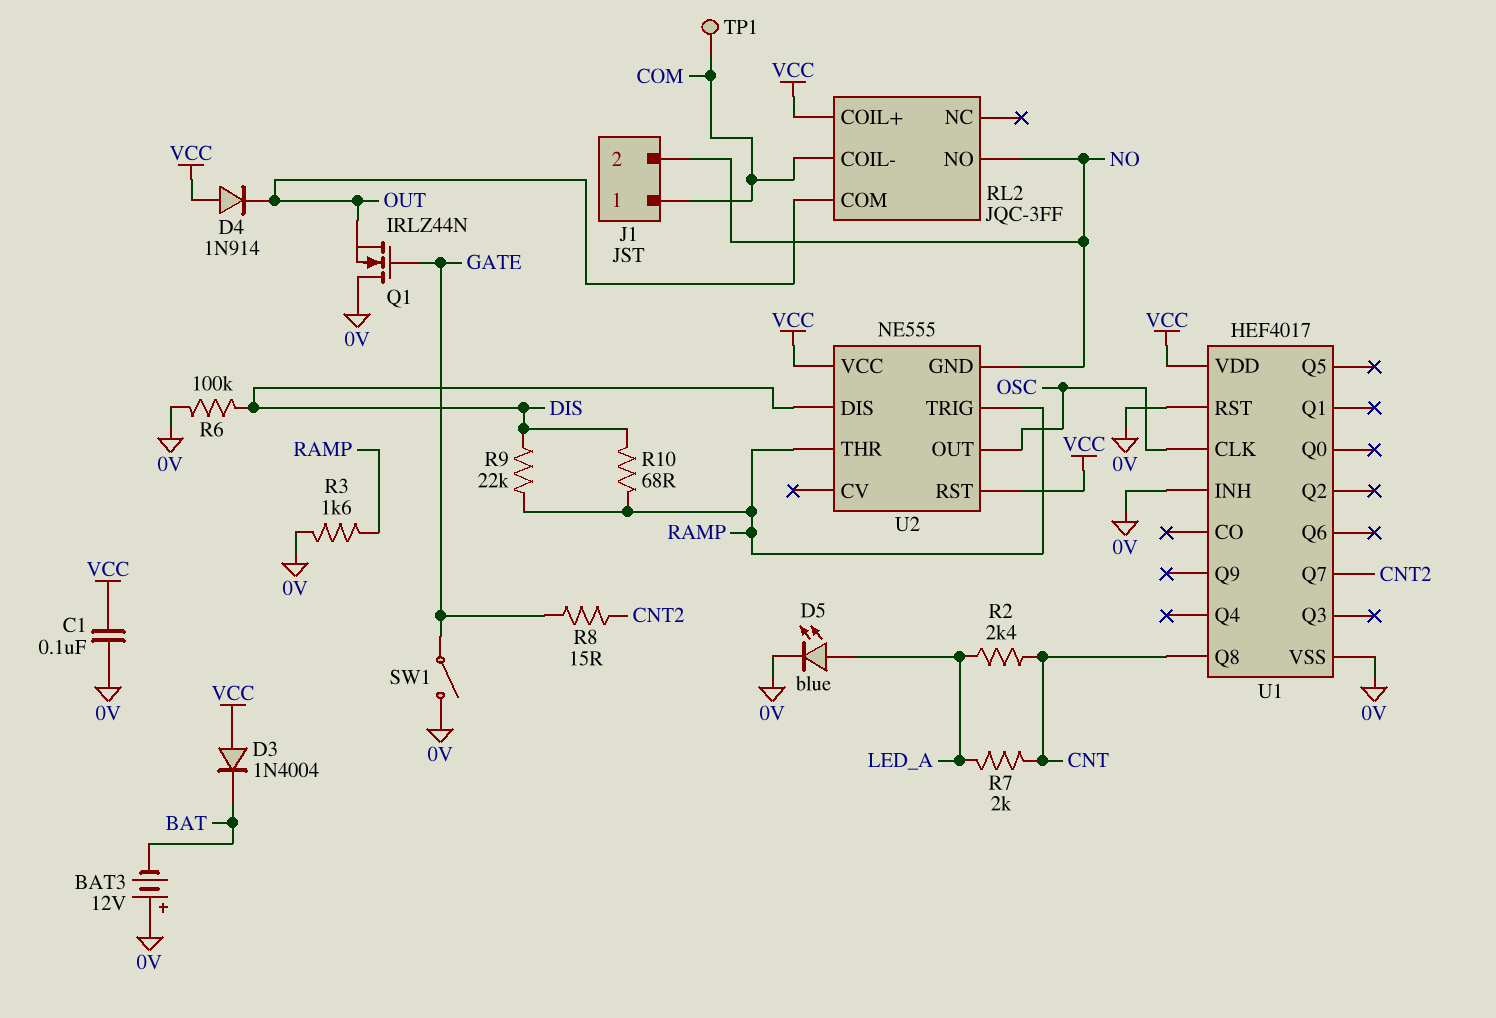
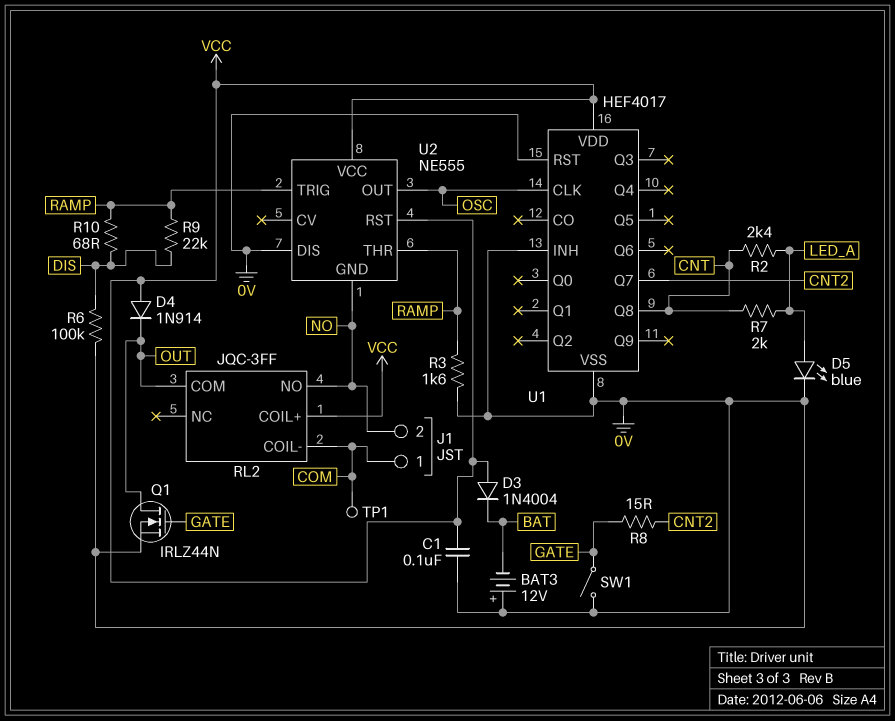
Q1: NMOS IRLZ44N (G GATE, D 0V, S OUT) -> NMOS IRLZ44N (G GATE, D OUT, S 0V)
U2 pin DIS: DIS -> 0V

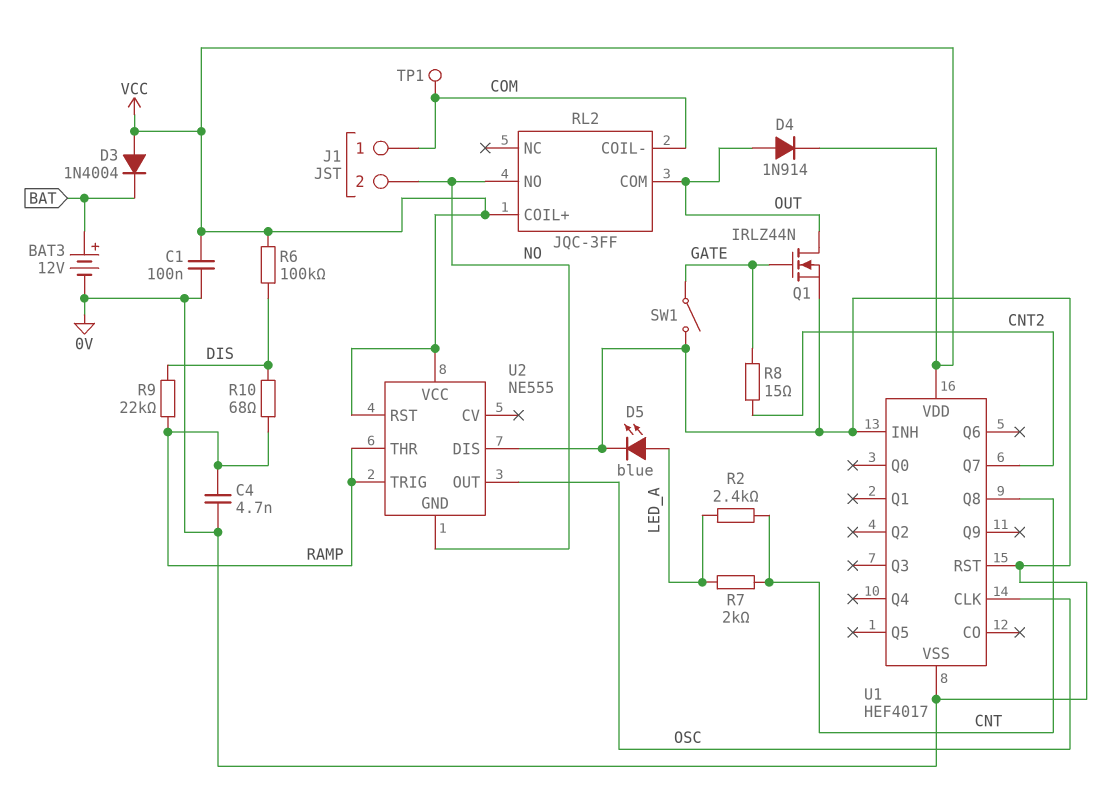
BAT3: 12V (plus 0V, minus BAT) -> 12V (plus BAT, minus 0V)
C4: none -> 4.7nF (0V, RAMP)
D4: diode 1N914 (A VCC, K OUT) -> diode 1N914 (A OUT, K VCC)
R3: 1.6k (0V, RAMP) -> none
R6: 100k (0V, DIS) -> 100k (DIS, VCC)

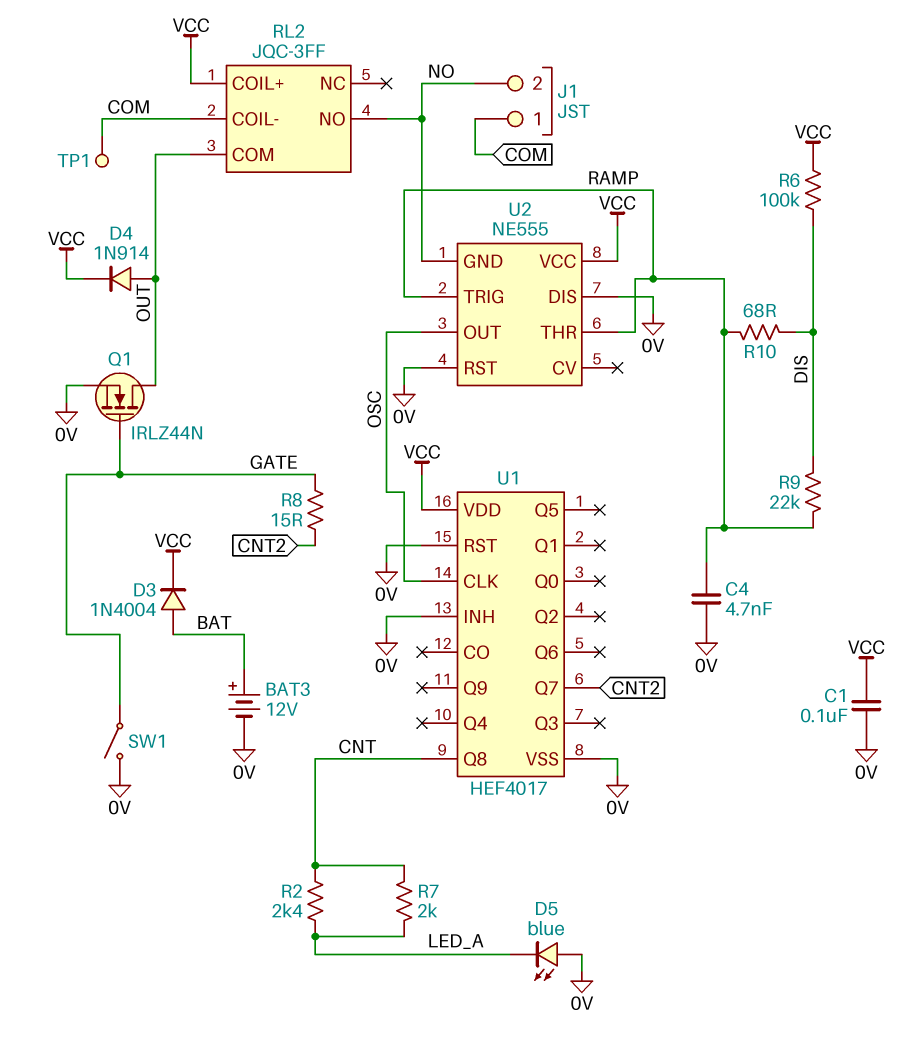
D3: diode 1N4004 (A VCC, K BAT) -> diode 1N4004 (A BAT, K VCC)
D5: LED blue (A LED_A, K 0V) -> LED blue (A 0V, K LED_A)
U2 pin RST: VCC -> 0V

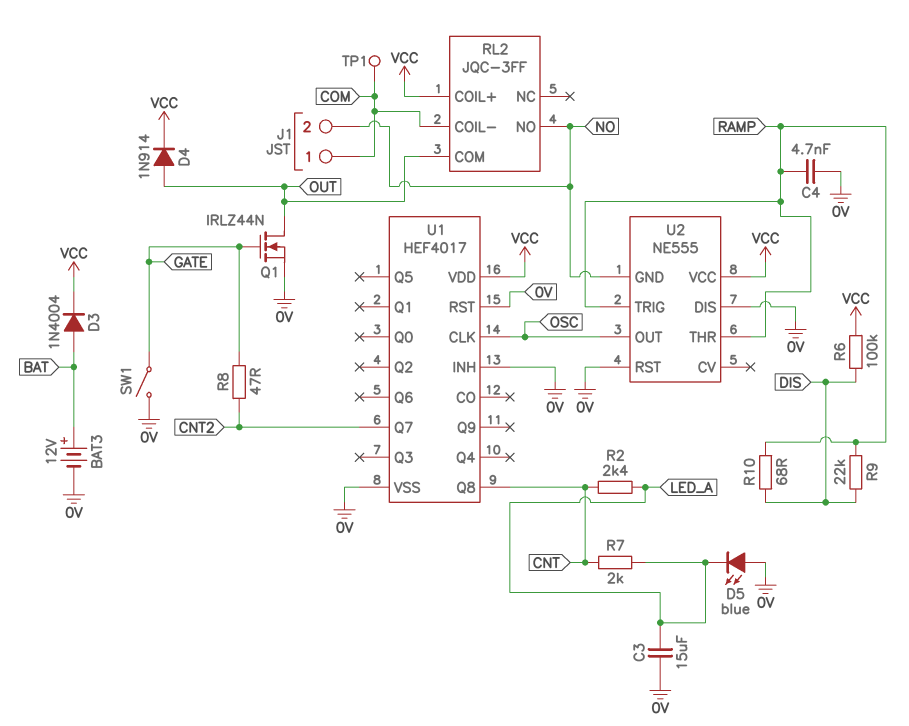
C1: 100nF (0V, VCC) -> none
C3: none -> 15uF (0V, LED_A)
R8: 15 (CNT2, GATE) -> 47 (CNT2, GATE)

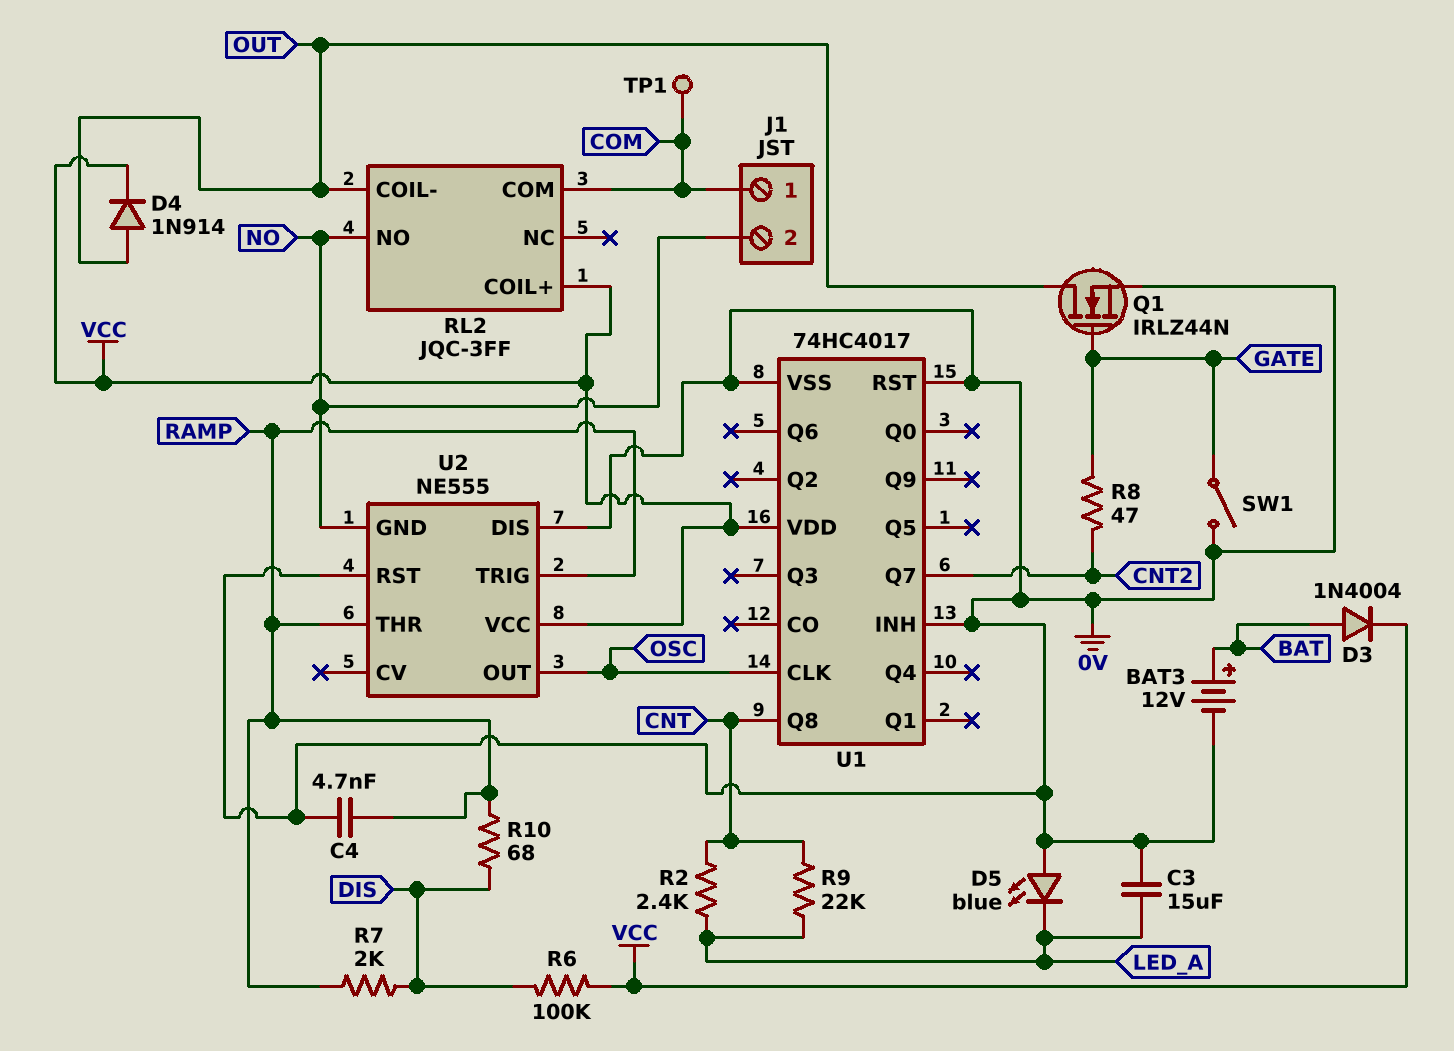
R7: 2k (CNT, LED_A) -> 2k (DIS, RAMP)
R9: 22k (DIS, RAMP) -> 22k (CNT, LED_A)
RL2 pin COIL-: COM -> OUT
RL2 pin COM: OUT -> COM
U1: HEF4017 -> 74HC4017

